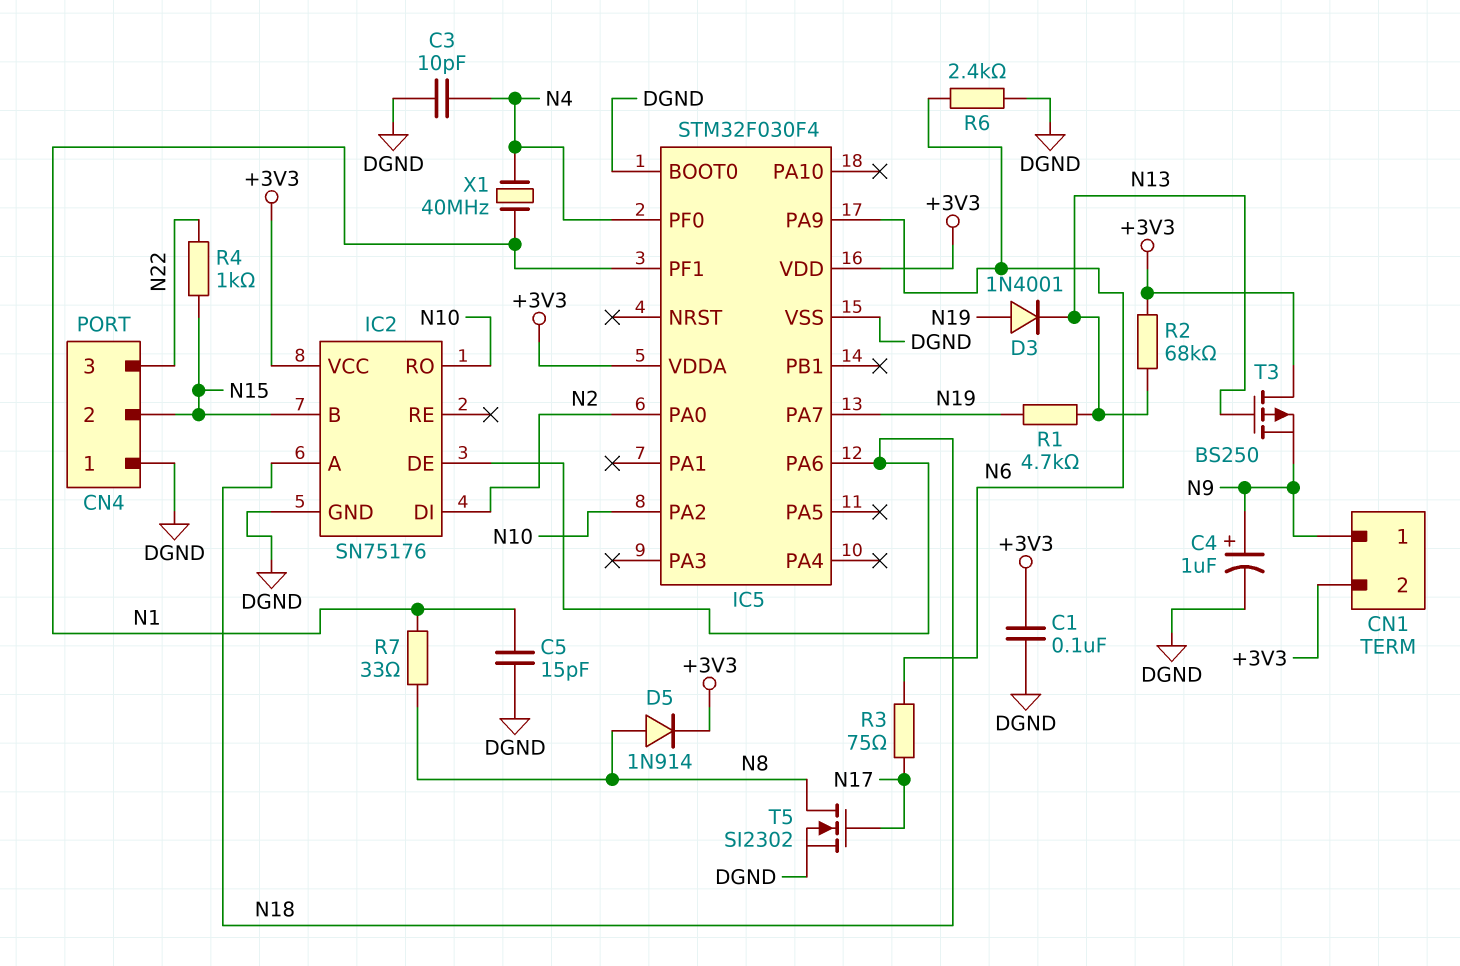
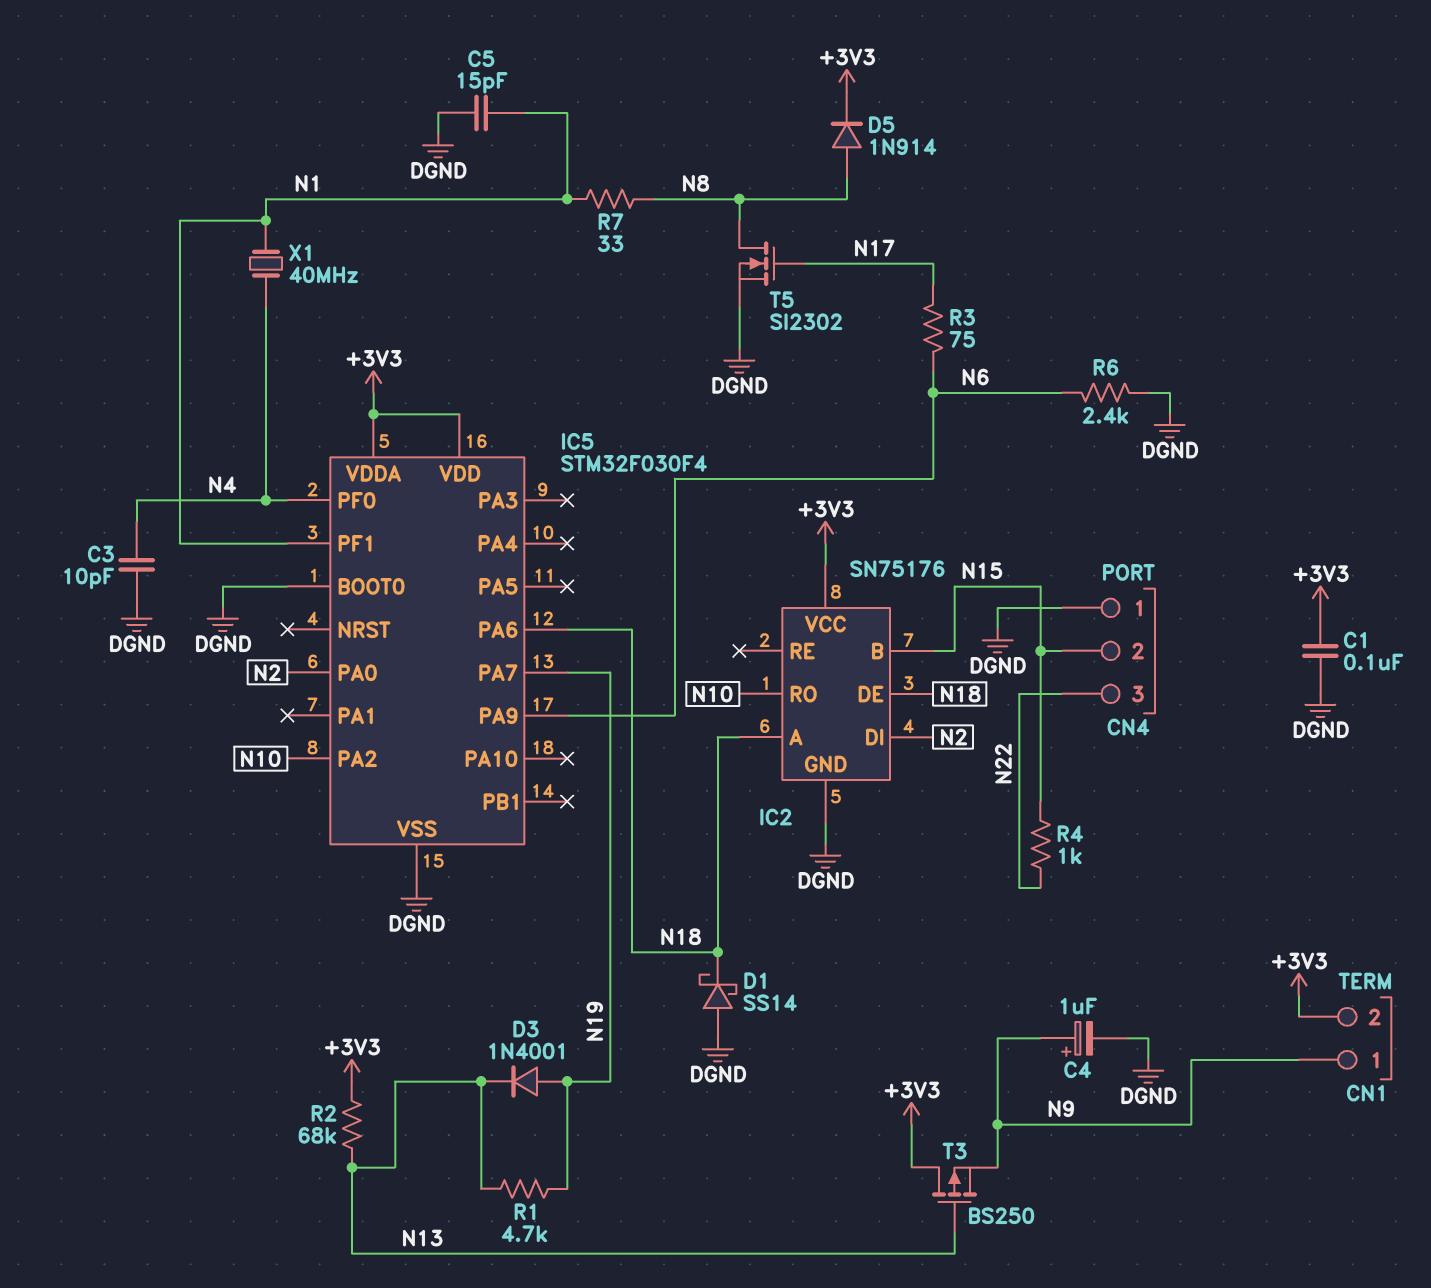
D1: none -> schottky SS14 (A DGND, K N18)

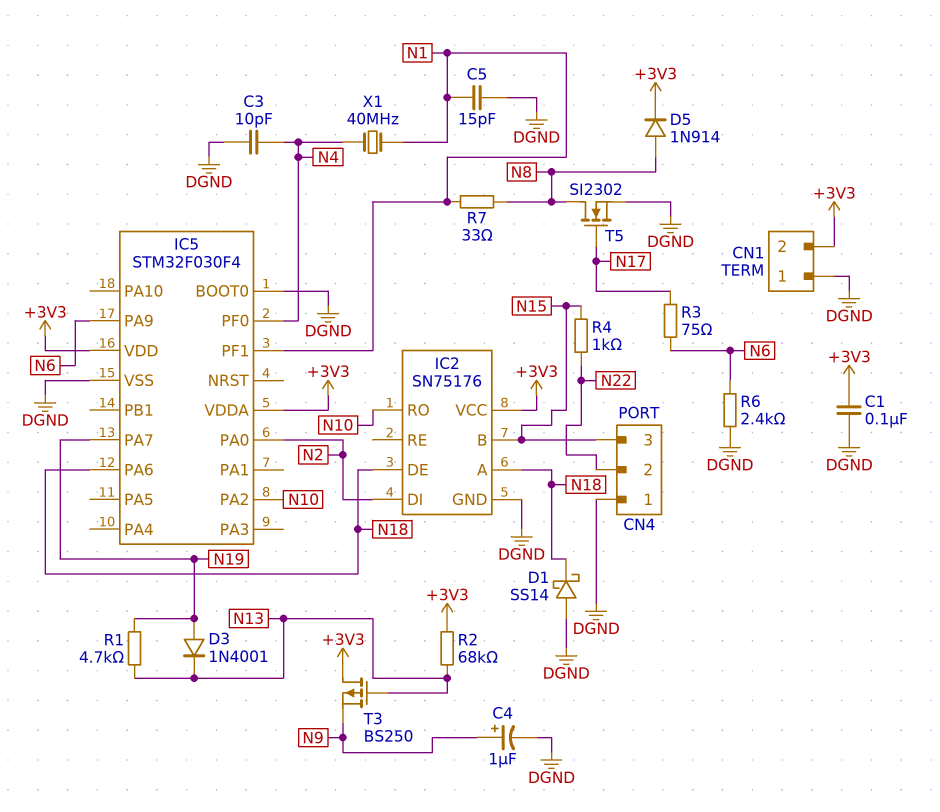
CN1 pin 1: N9 -> DGND
CN4 pin 2: N15 -> N22
CN4 pin 3: N22 -> N15

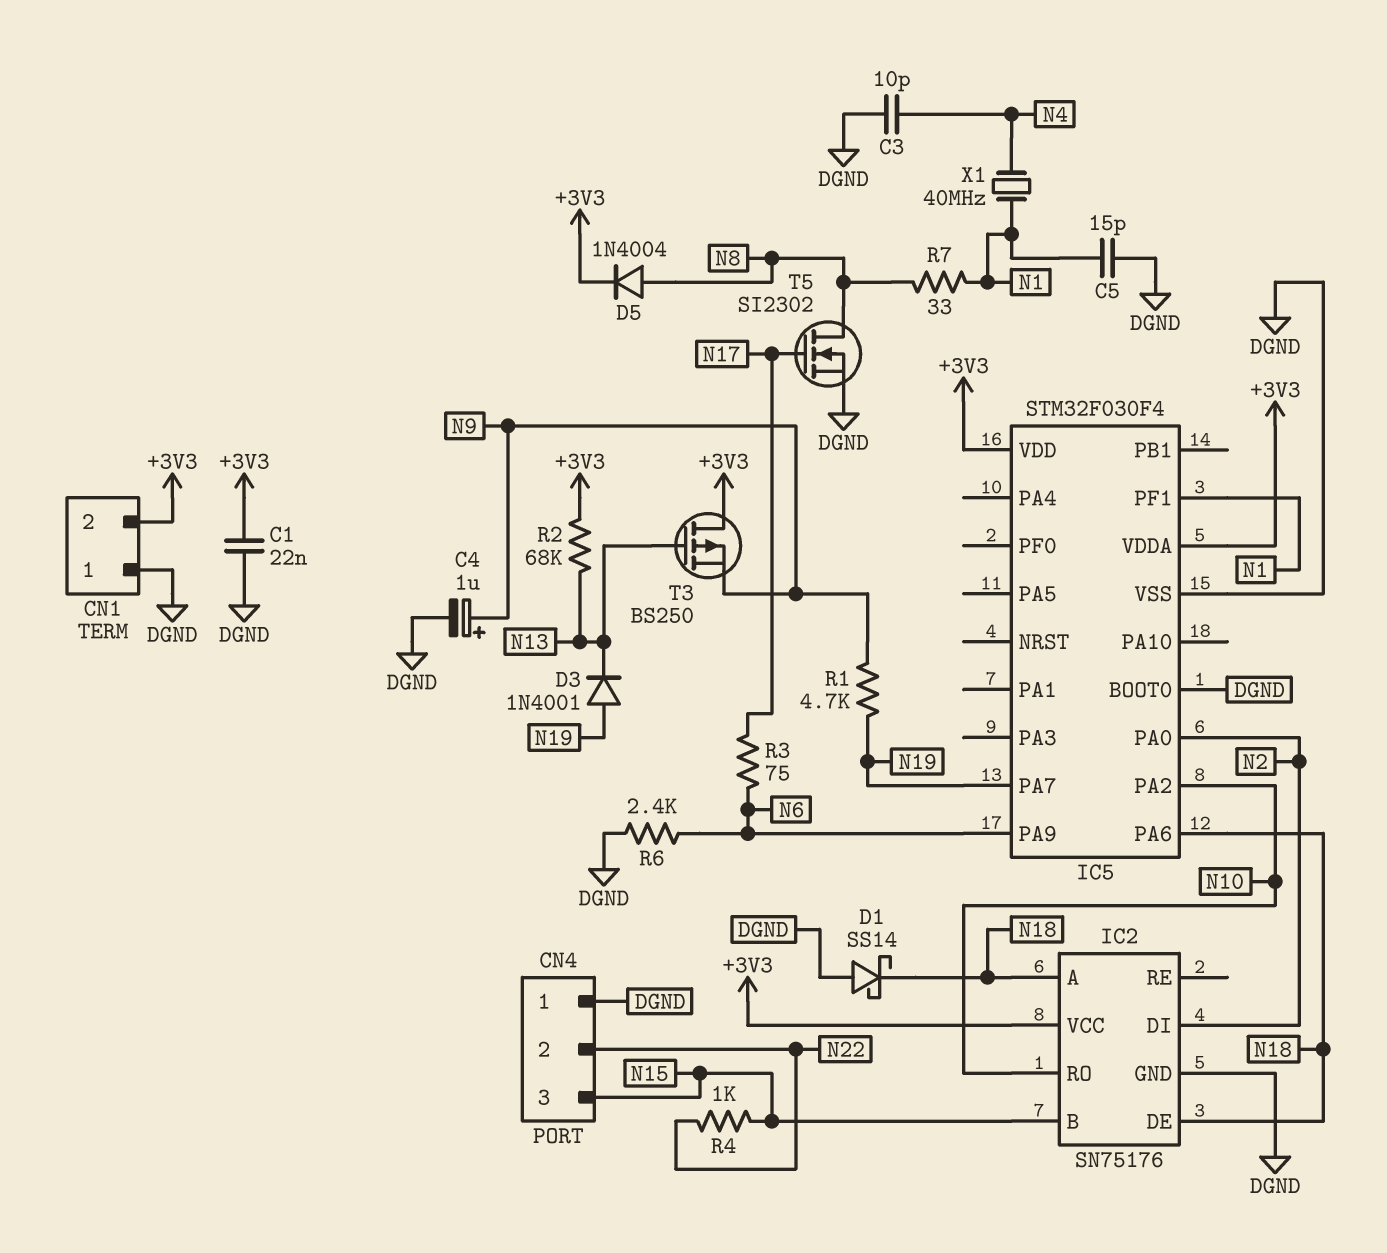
C1: 100nF (+3V3, DGND) -> 22nF (+3V3, DGND)
D5: diode 1N914 (A N8, K +3V3) -> diode 1N4004 (A N8, K +3V3)
IC5 pin PF0: N4 -> none
R1: 4.7k (N13, N19) -> 4.7k (N9, N19)

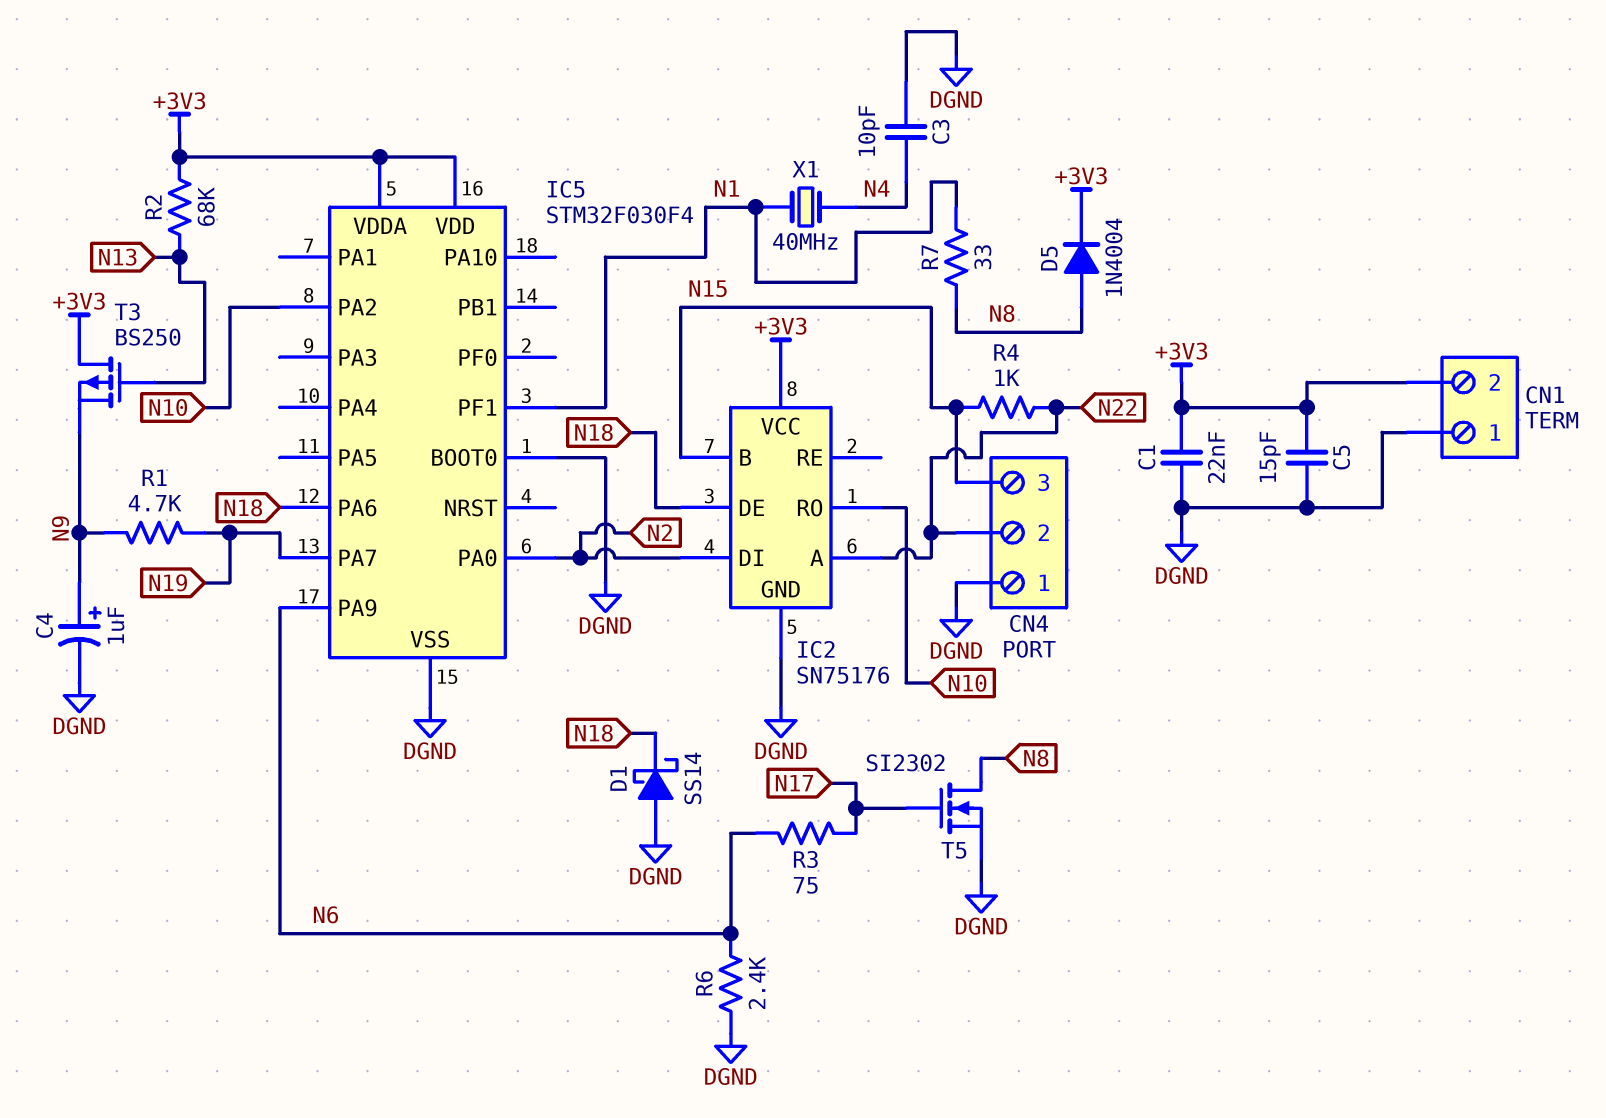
C5: 15pF (DGND, N1) -> 15pF (+3V3, DGND)
D3: diode 1N4001 (A N19, K N13) -> none
IC2 pin A: N18 -> N22

